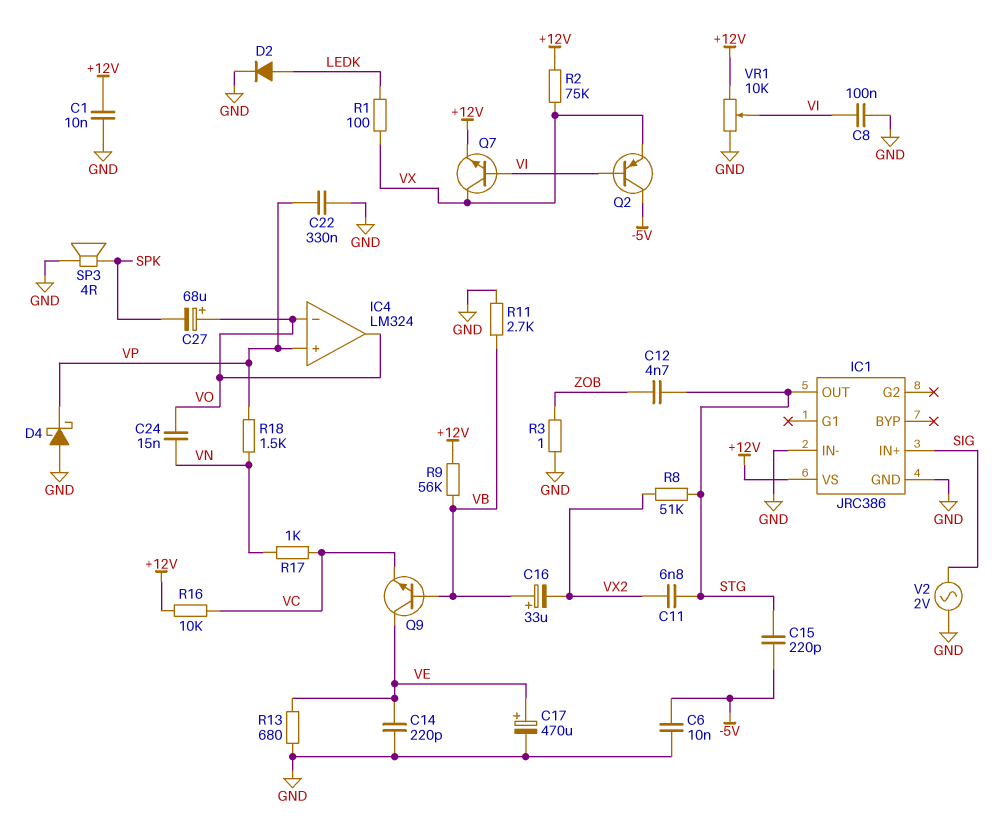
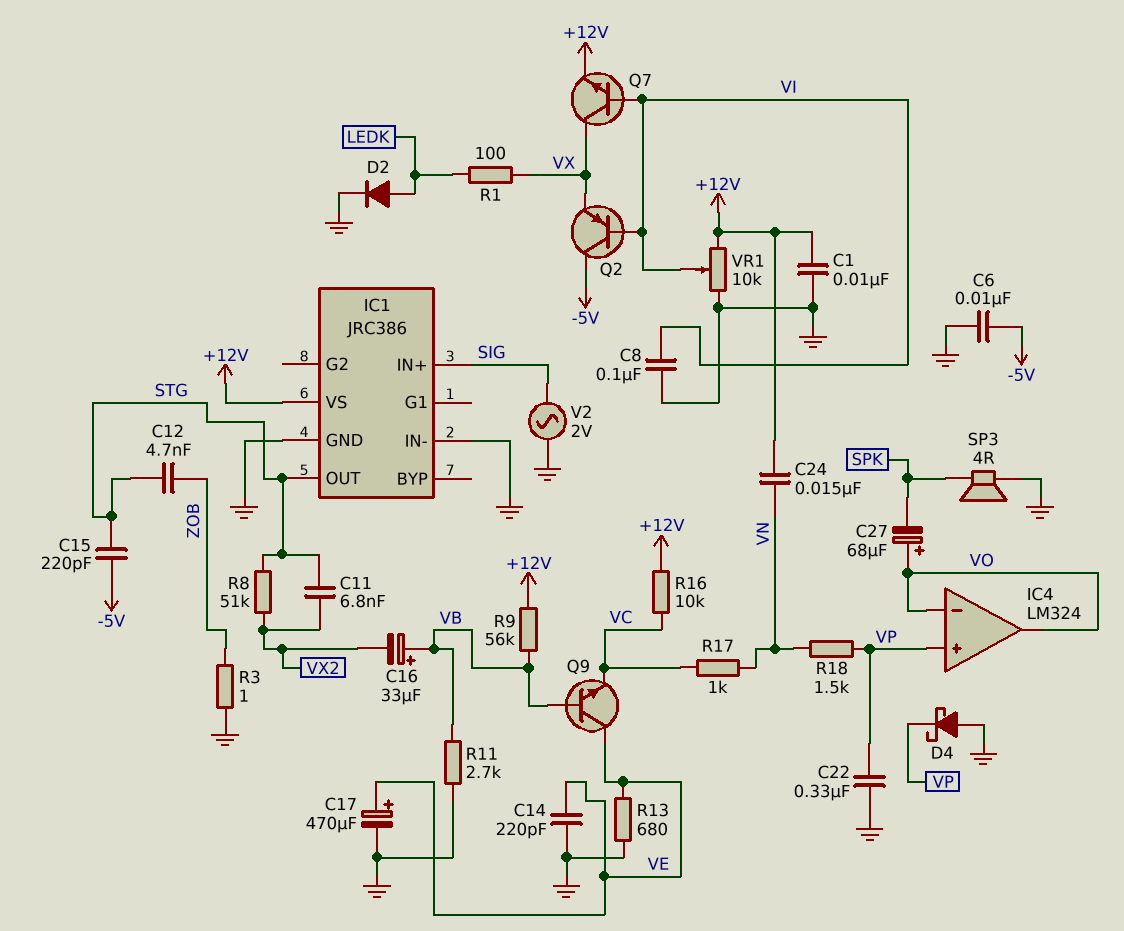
C24: 15nF (VN, VO) -> 15nF (+12V, VN)
R2: 75k (+12V, VX) -> none

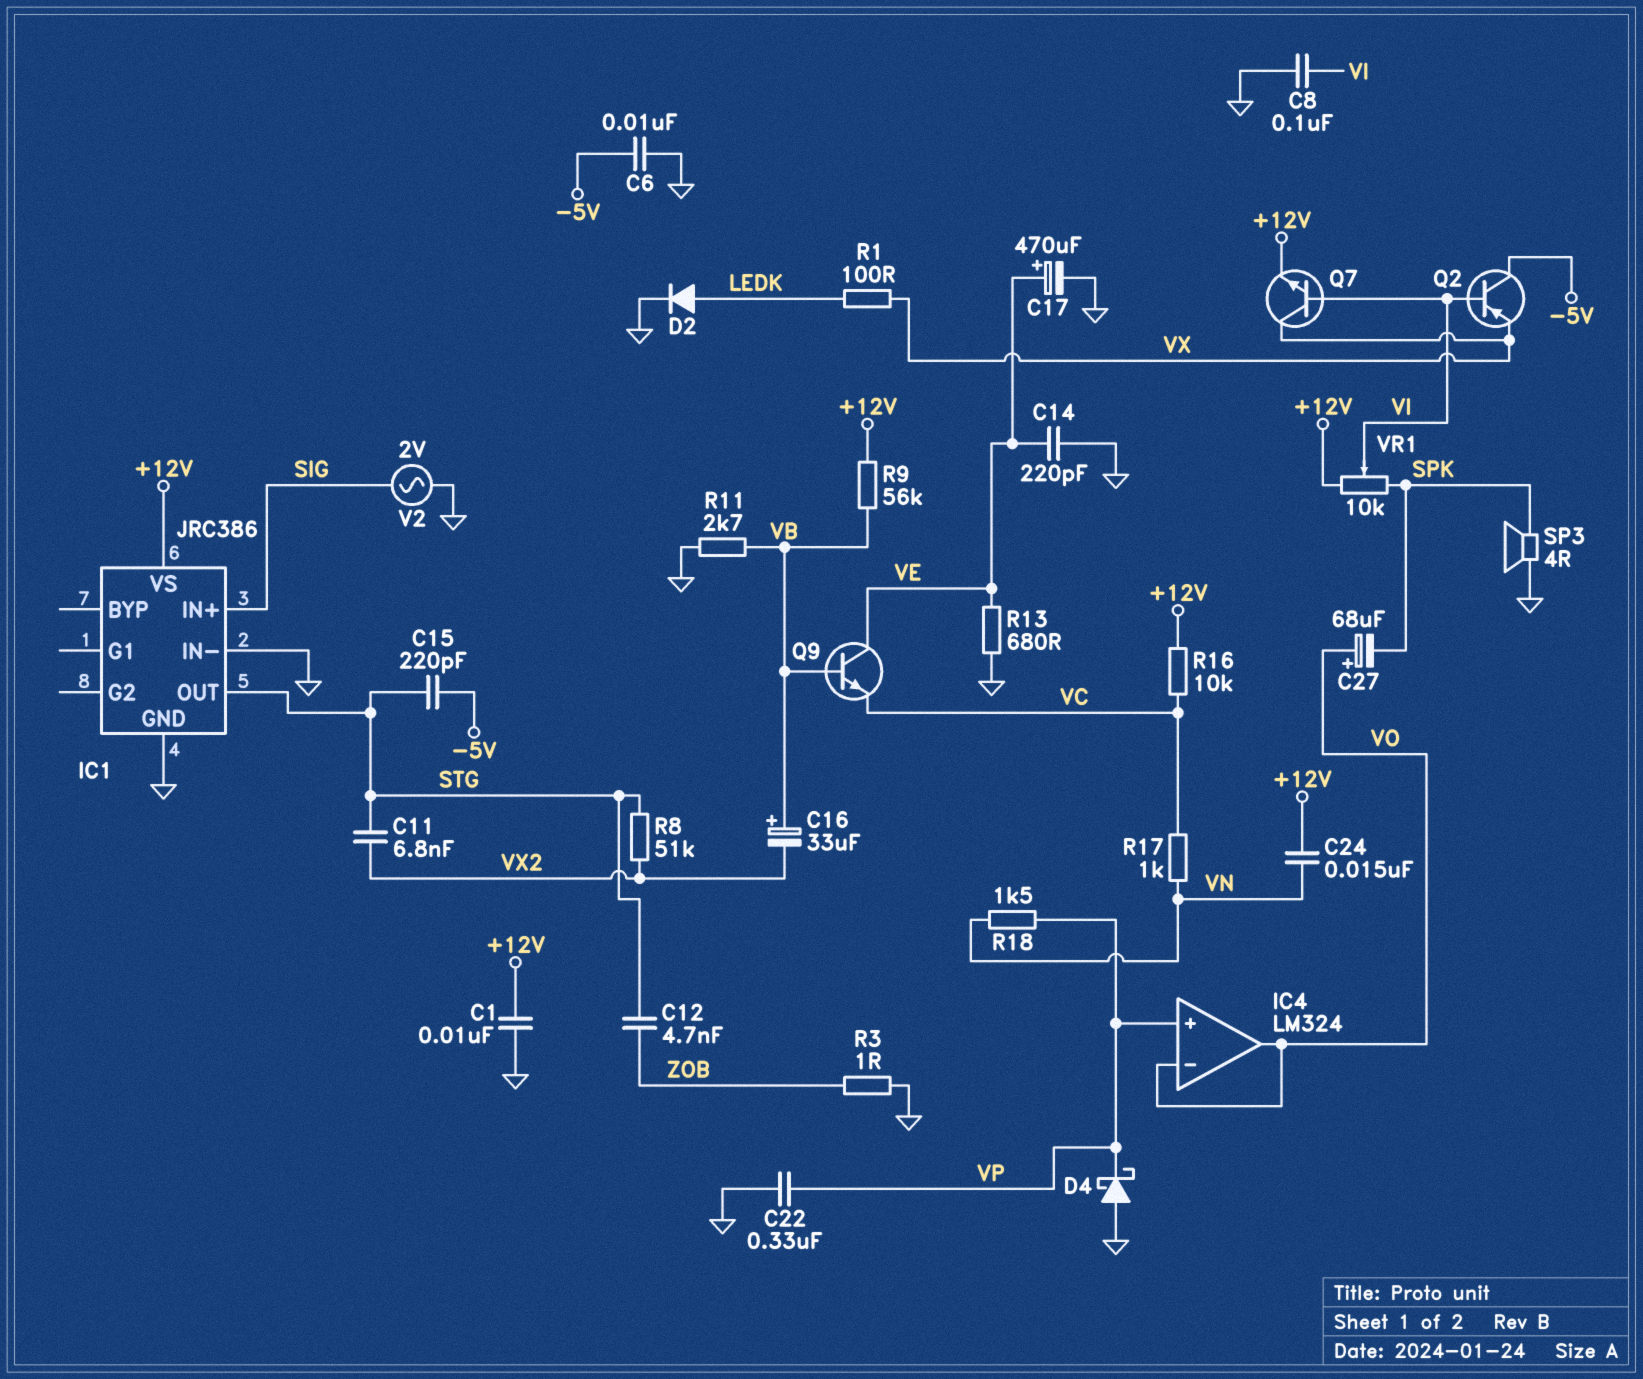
VR1: 10k (+12V, GND, wiper VI) -> 10k (+12V, SPK, wiper VI)

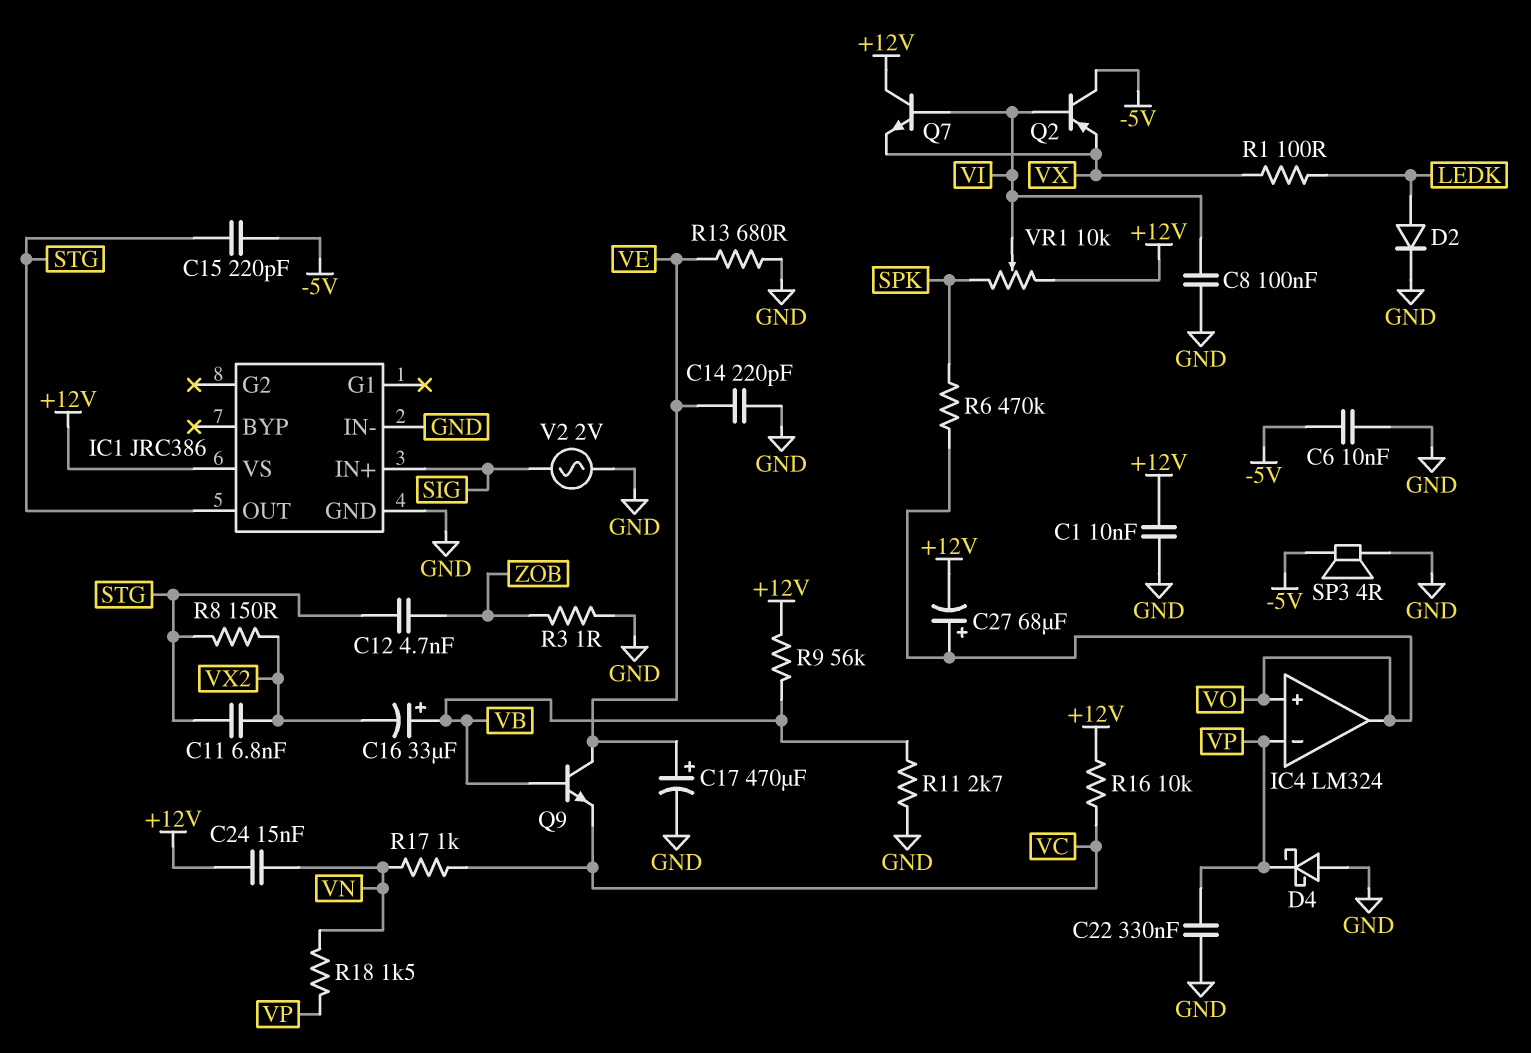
C27: 68uF (plus VO, minus SPK) -> 68uF (plus VO, minus +12V)
IC4 pin in+: VP -> VO
IC4 pin in-: VO -> VP
Q7: NPN (B VI, C VX, E +12V) -> NPN (B VI, C +12V, E VX)
R6: none -> 470k (SPK, VO)
R8: 51k (STG, VX2) -> 150 (STG, VX2)
SP3: speaker 4R (GND, SPK) -> speaker 4R (-5V, GND)

